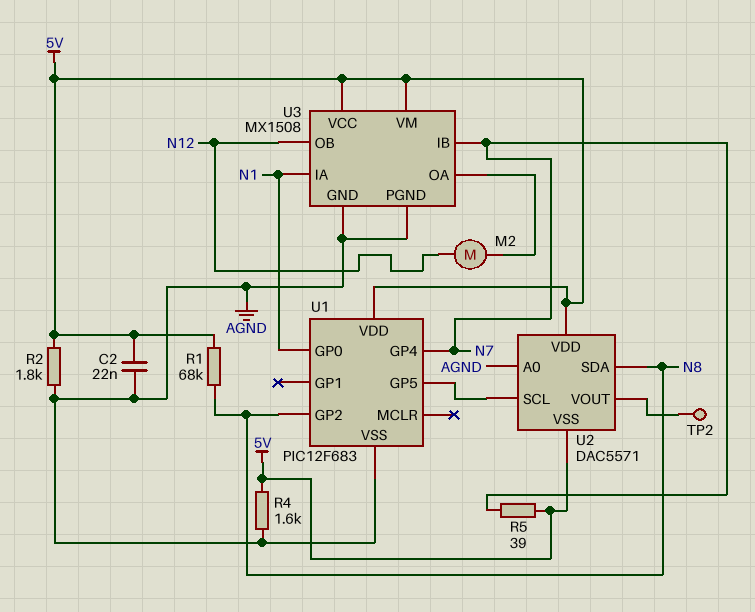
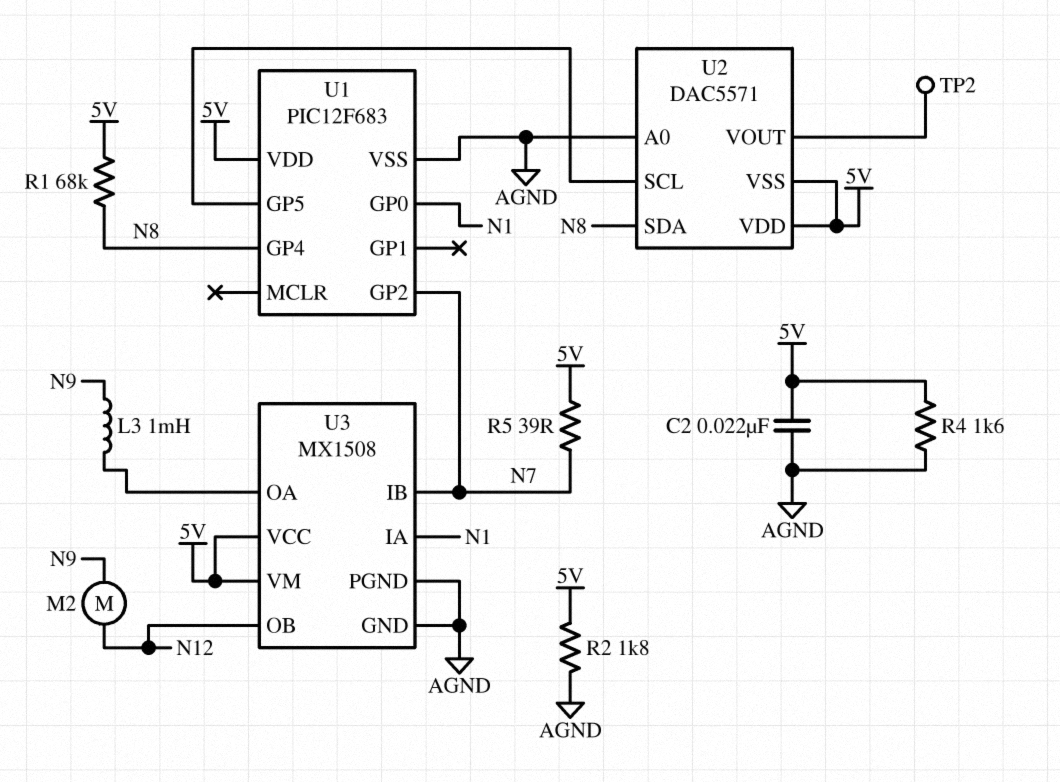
L3: none -> 1mH (N9, U3/OA)
M2: motor (N12, U3/OA) -> motor (N9, N12)
U1 pin GP2: N8 -> N7
U1 pin GP4: N7 -> N8

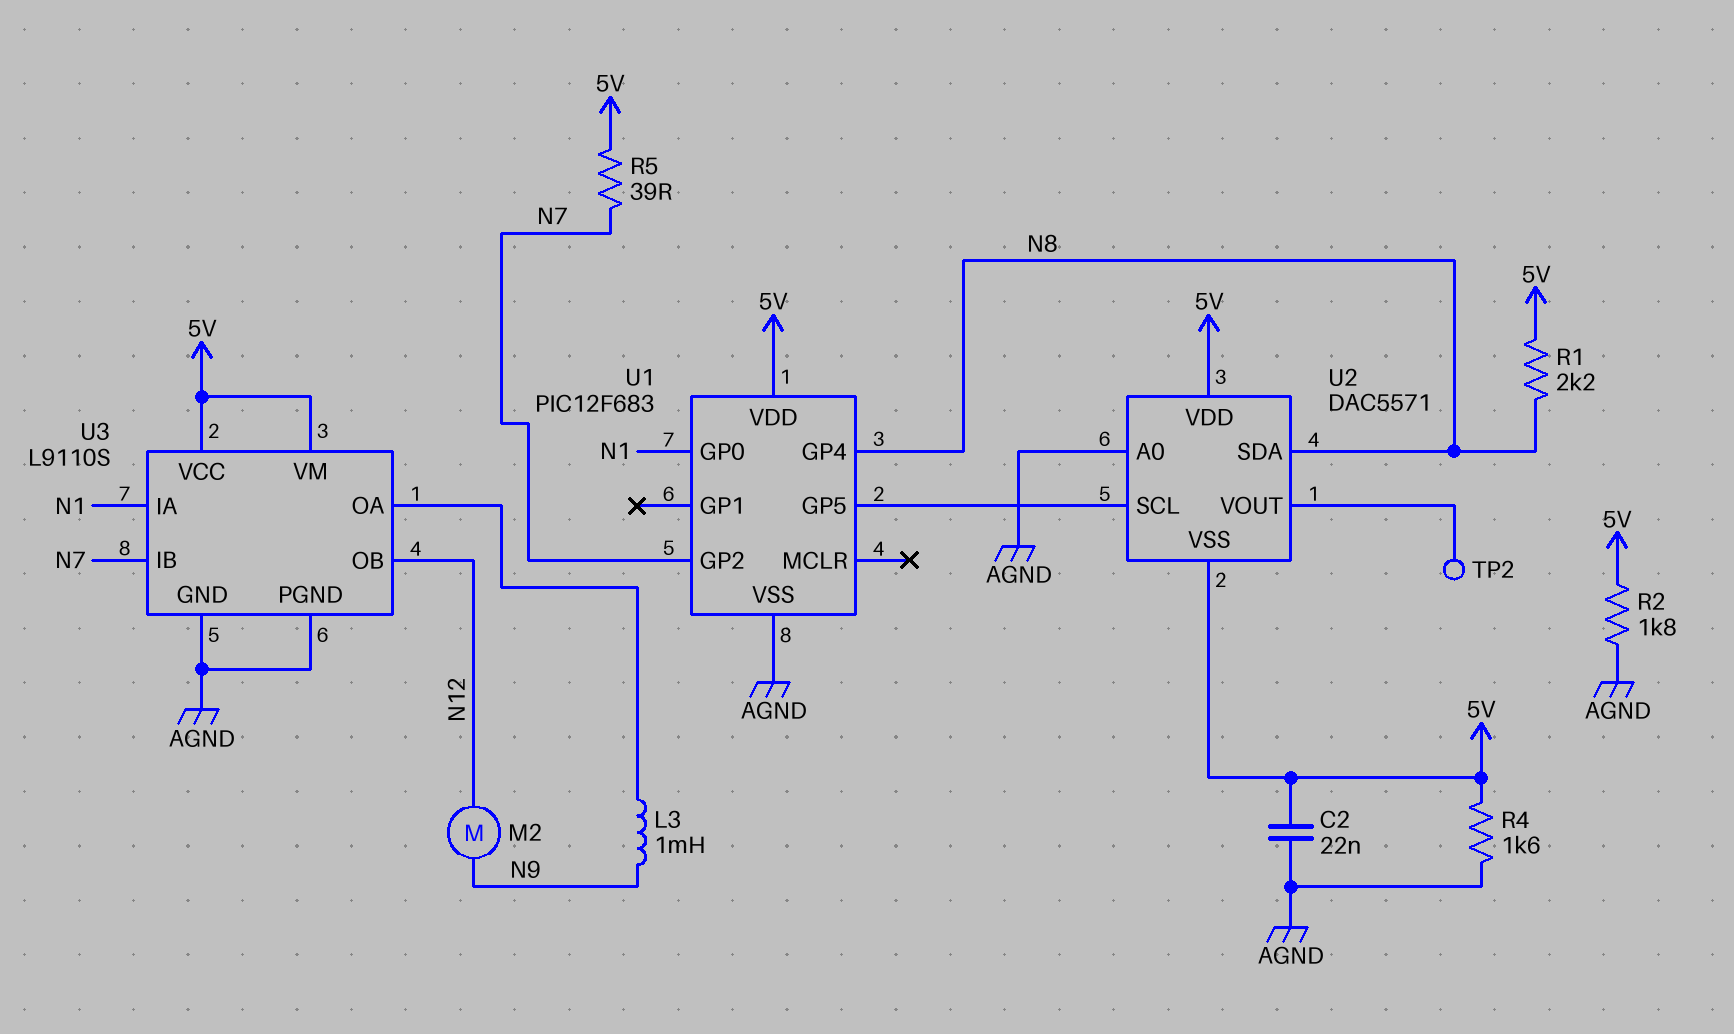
R1: 68k (5V, N8) -> 2.2k (5V, N8)
U3: MX1508 -> L9110S

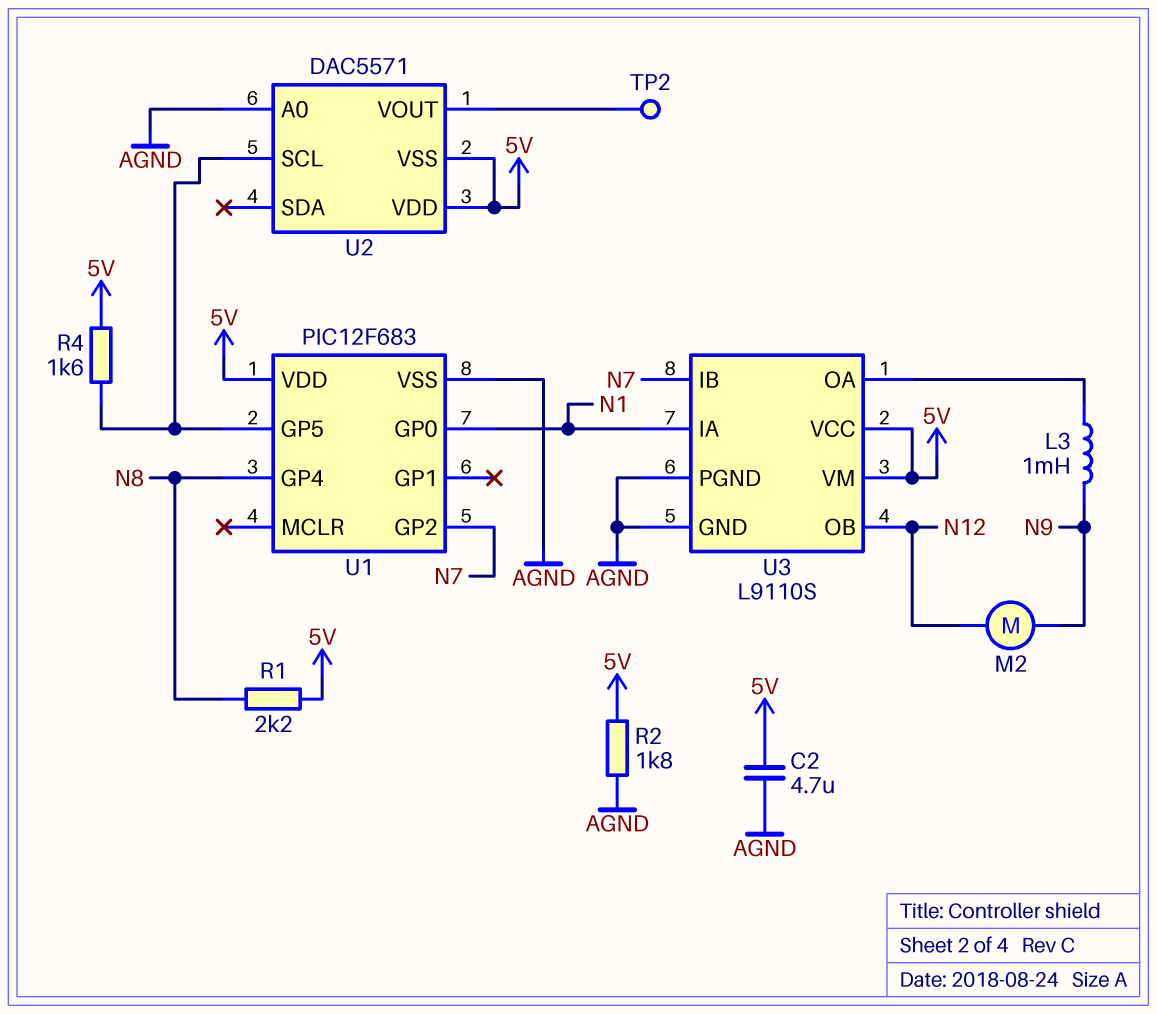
C2: 22nF (5V, AGND) -> 4.7uF (5V, AGND)
R4: 1.6k (5V, AGND) -> 1.6k (5V, U1/GP5)
R5: 39 (5V, N7) -> none
U2 pin SDA: N8 -> none

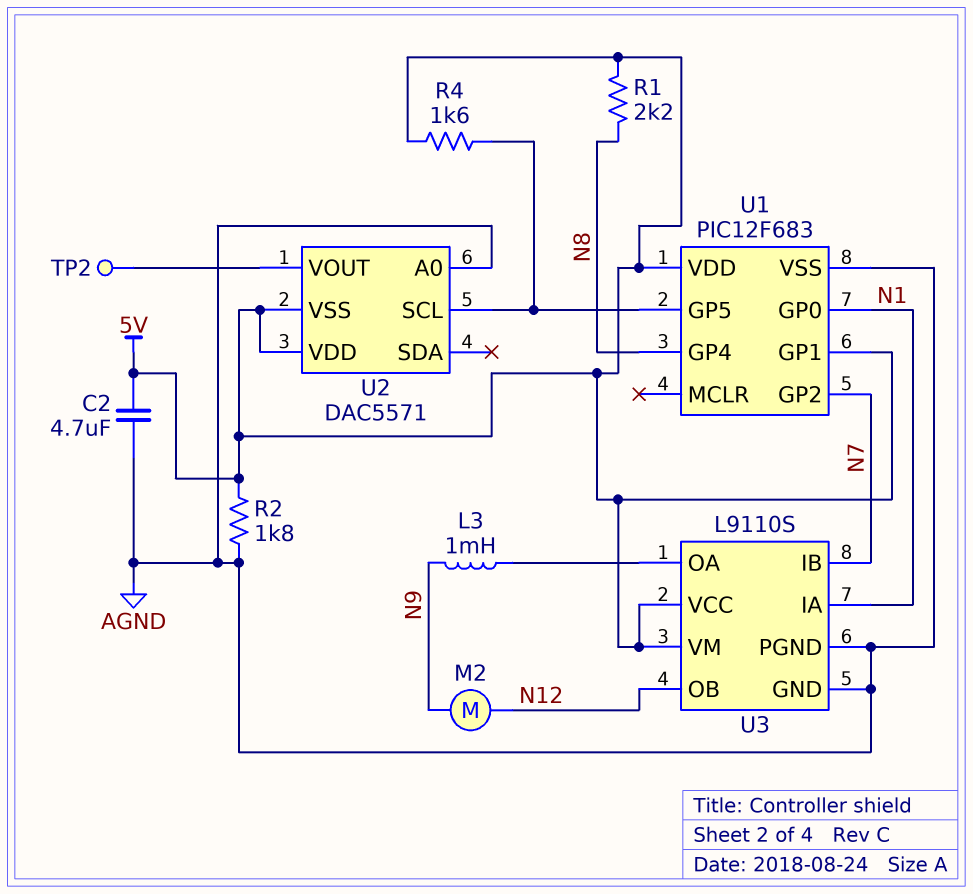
U1 pin GP1: none -> 5V

